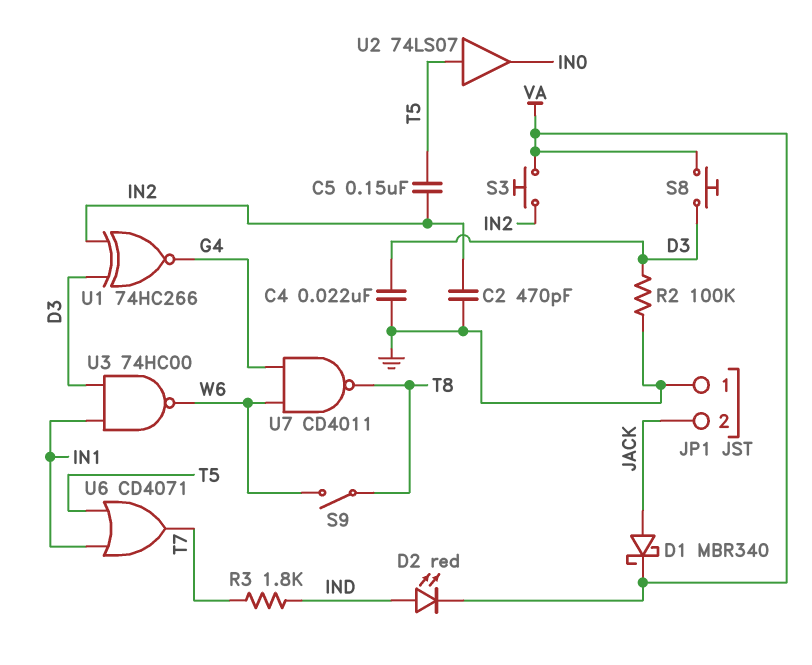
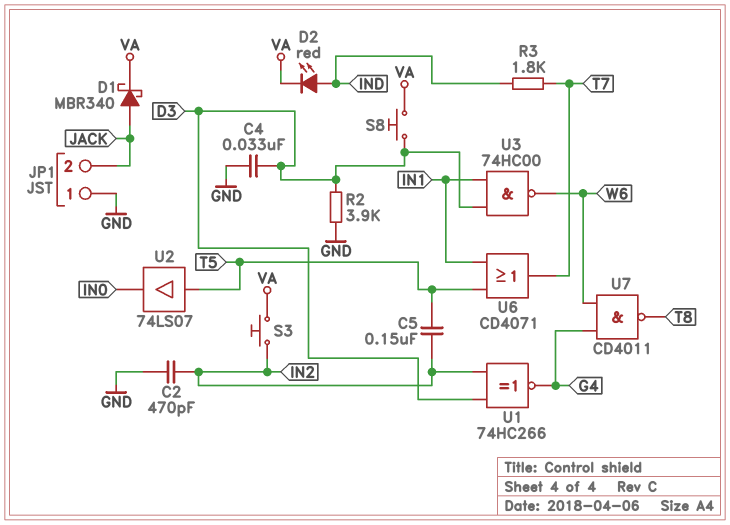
C4: 22nF (D3, GND) -> 33nF (D3, GND)
R2: 100k (D3, GND) -> 3.9k (D3, GND)
S9: switch (T8, W6) -> none

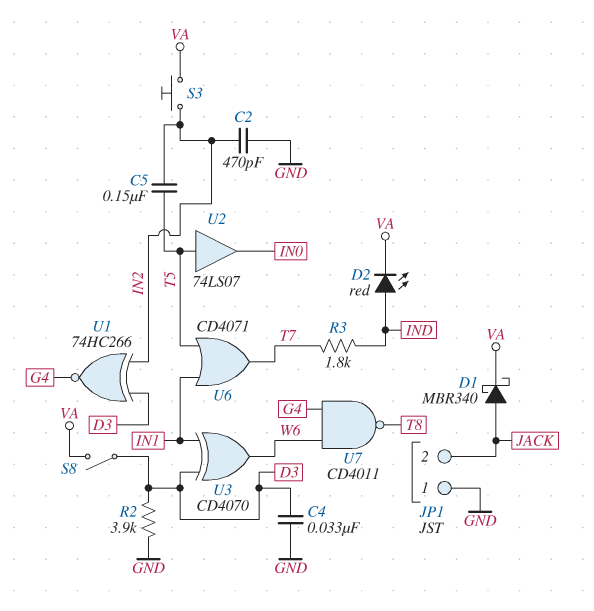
S8: button (D3, VA) -> switch (D3, VA)
U3: NAND 74HC00 (in D3, in IN1, out W6) -> XOR CD4070 (in D3, in IN1, out W6)

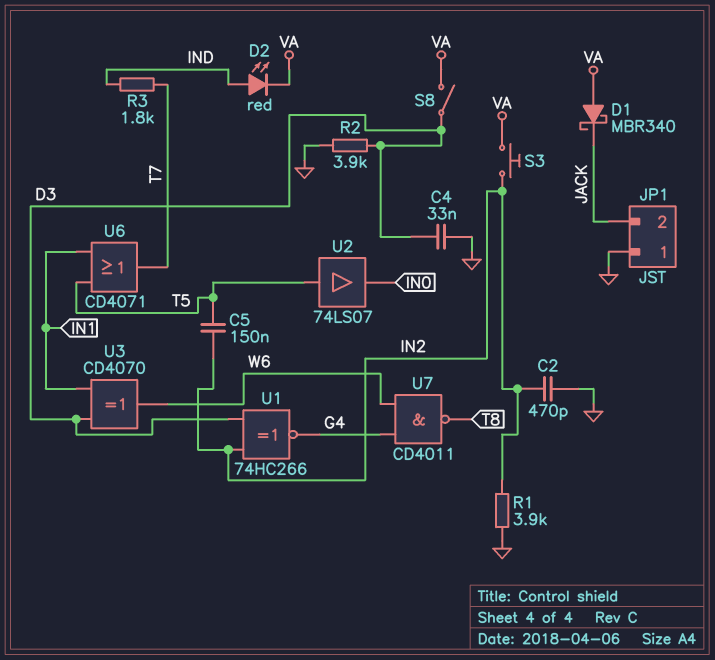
D1: schottky MBR340 (A JACK, K VA) -> schottky MBR340 (A VA, K JACK)
R1: none -> 3.9k (GND, IN2)

